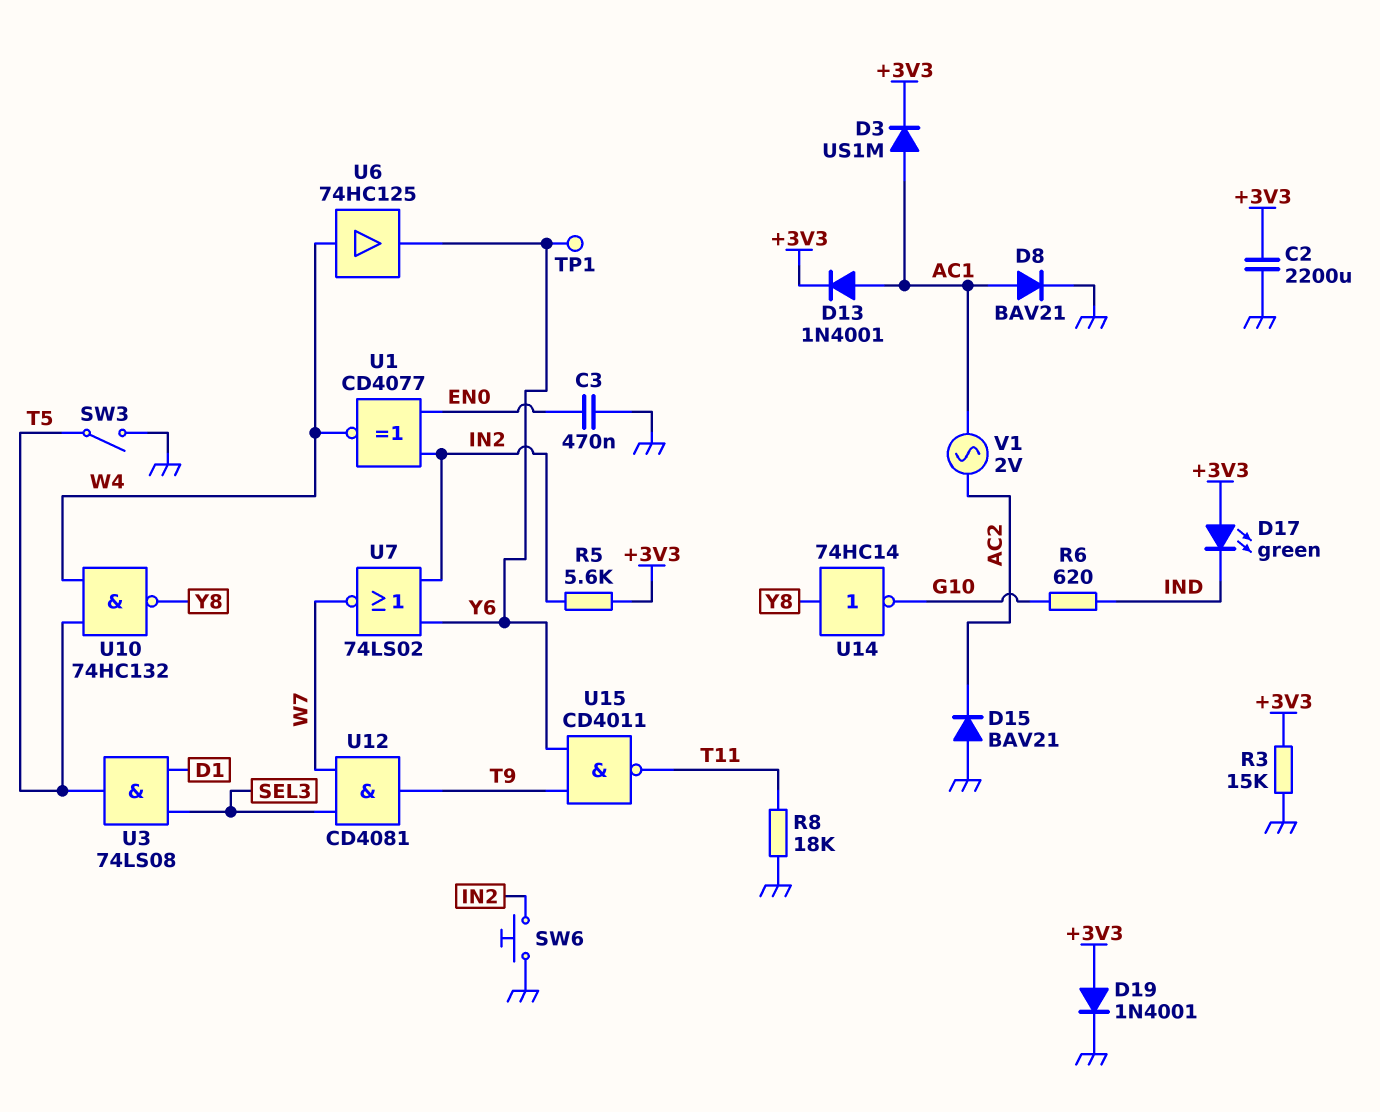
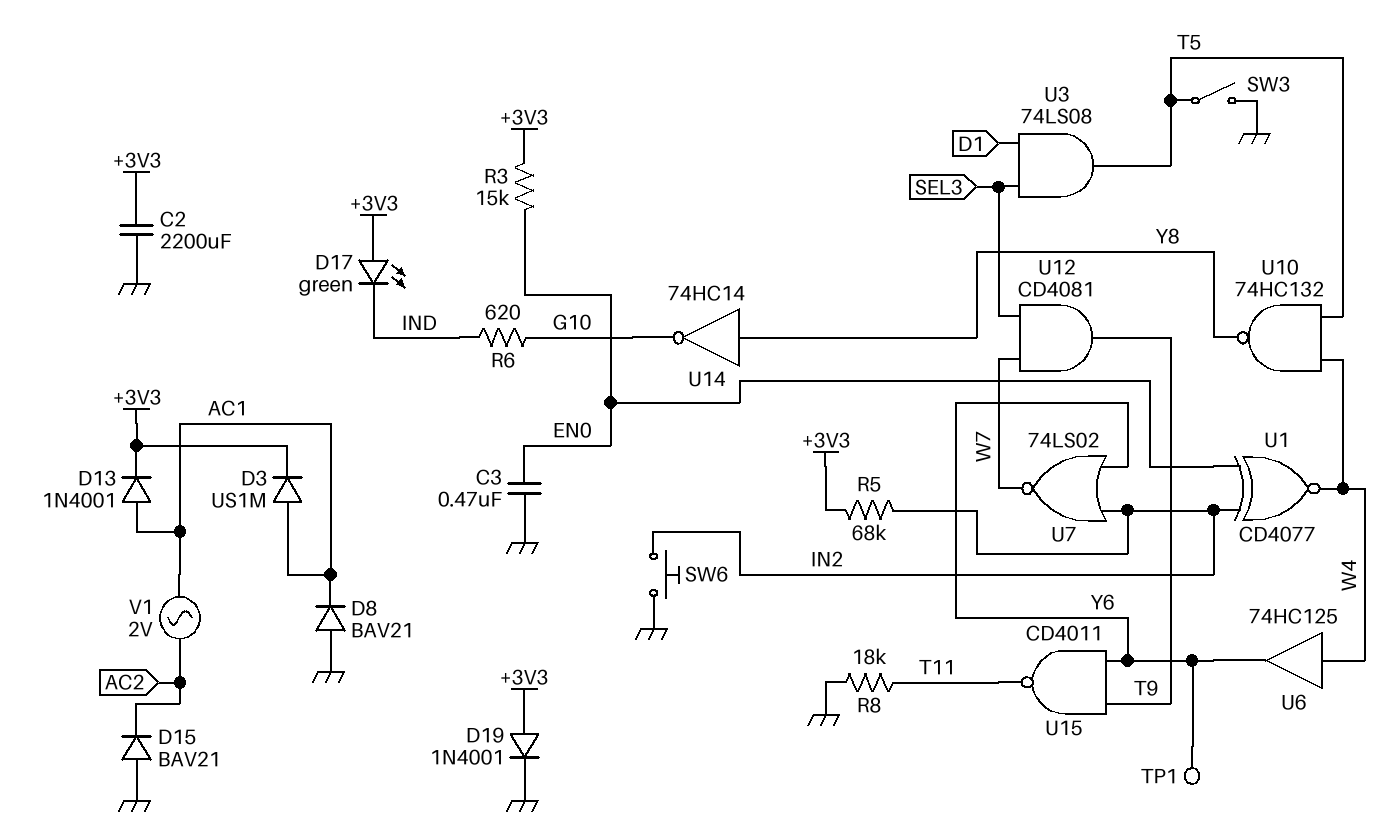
D8: diode BAV21 (A AC1, K GND) -> diode BAV21 (A GND, K AC1)
R3: 15k (+3V3, GND) -> 15k (+3V3, EN0)
R5: 5.6k (+3V3, IN2) -> 68k (+3V3, IN2)

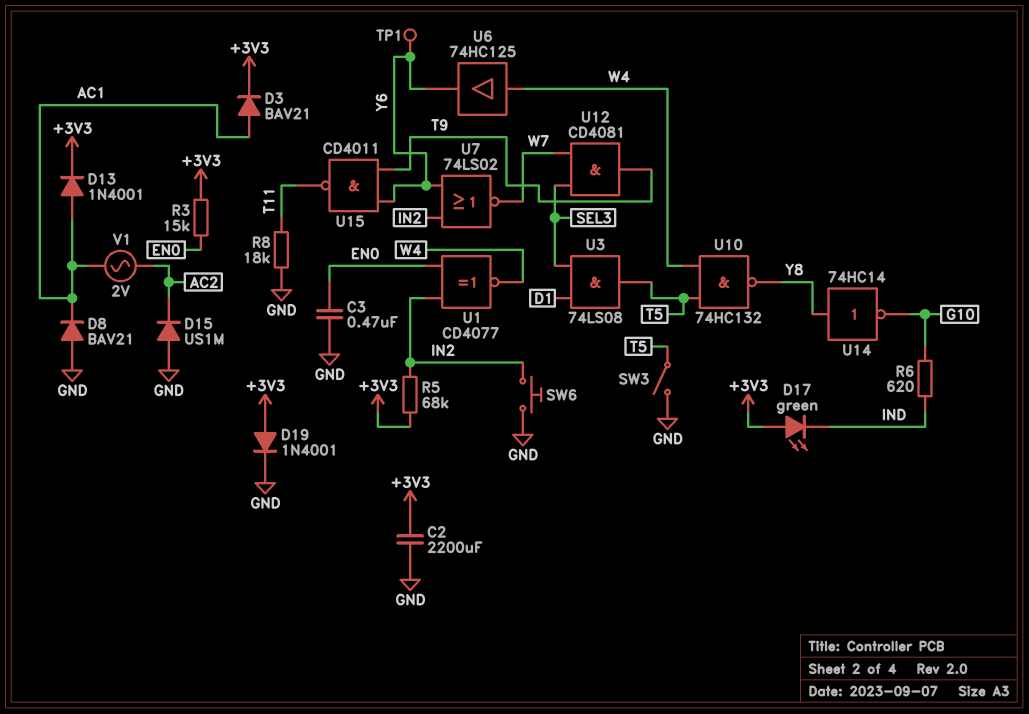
D3: diode US1M (A AC1, K +3V3) -> diode BAV21 (A AC1, K +3V3)
D15: diode BAV21 (A GND, K AC2) -> diode US1M (A GND, K AC2)

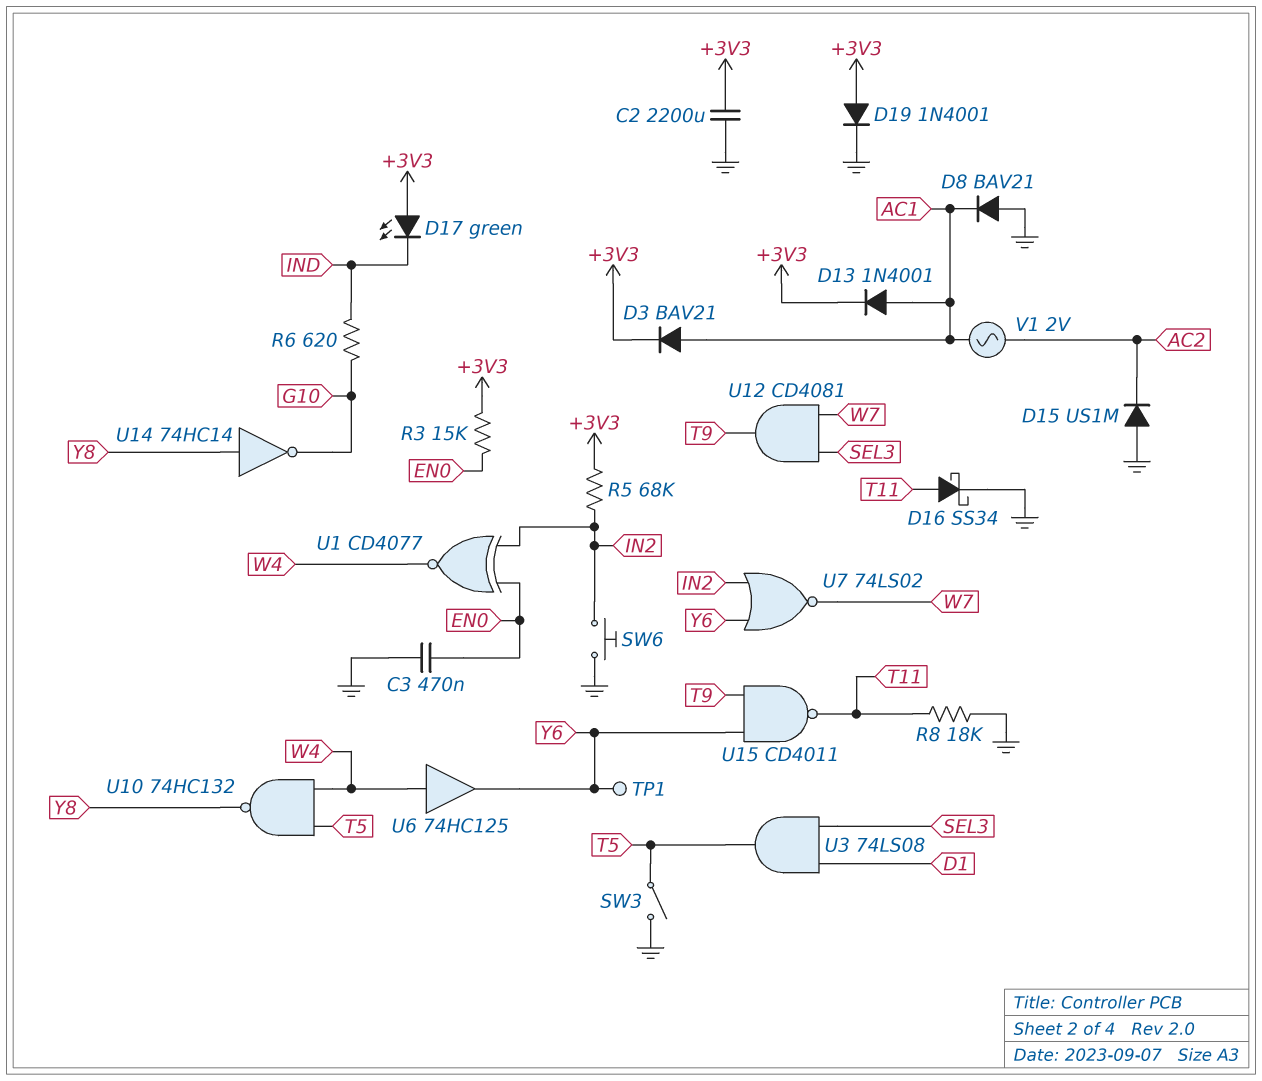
D16: none -> schottky SS34 (A T11, K GND)

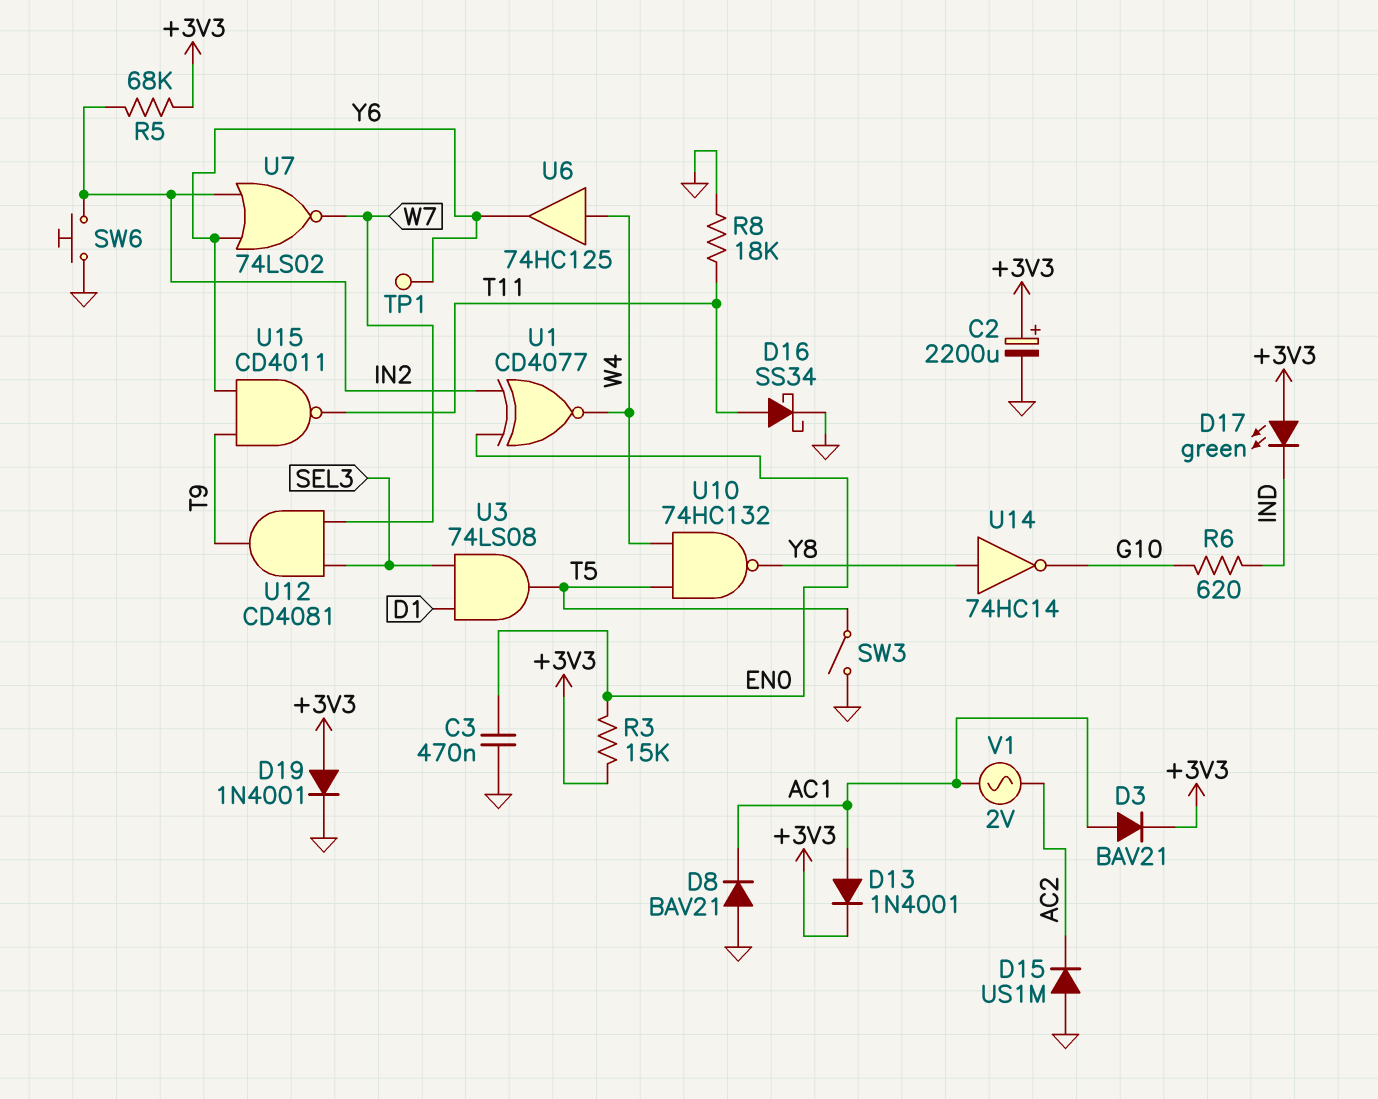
C2: 2200uF (+3V3, GND) -> 2200uF (plus +3V3, minus GND)

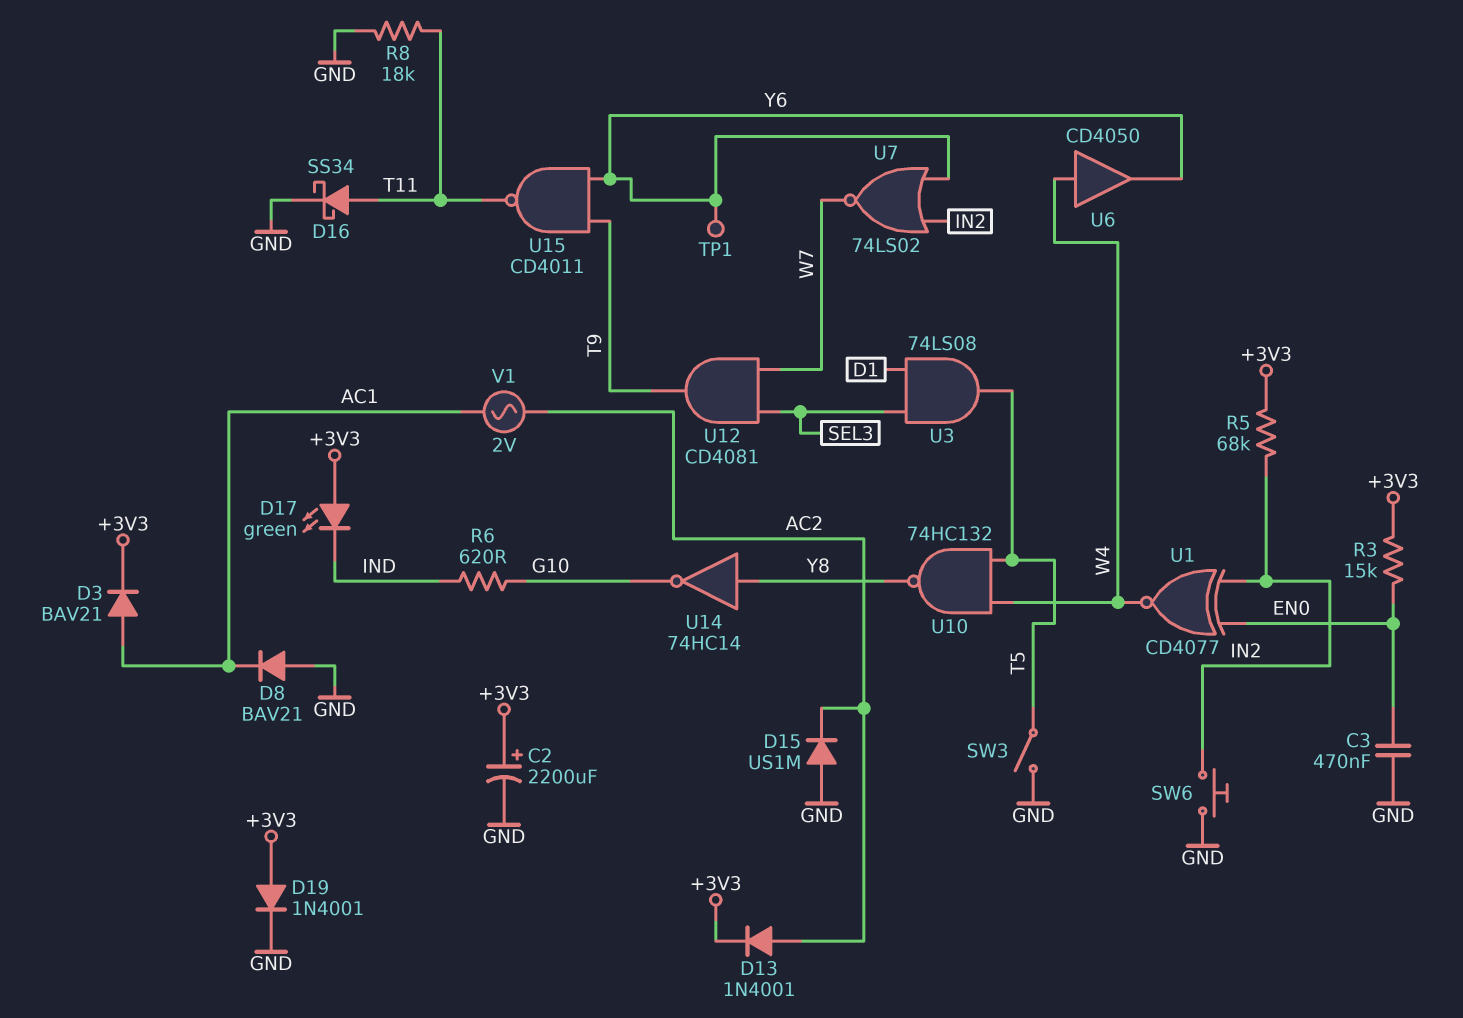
D13: diode 1N4001 (A AC1, K +3V3) -> diode 1N4001 (A AC2, K +3V3)
U6: buffer 74HC125 (in W4, out Y6) -> buffer CD4050 (in W4, out Y6)

